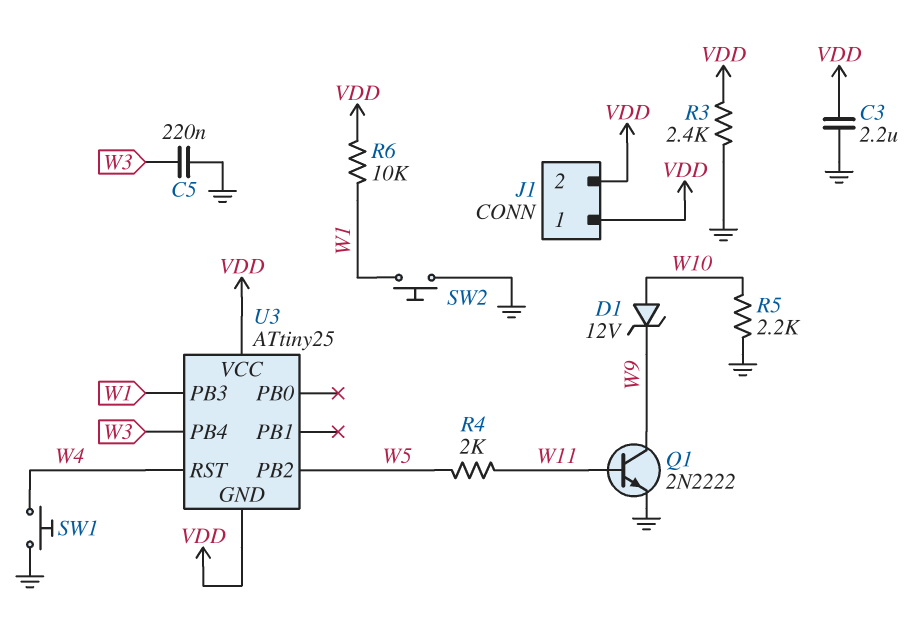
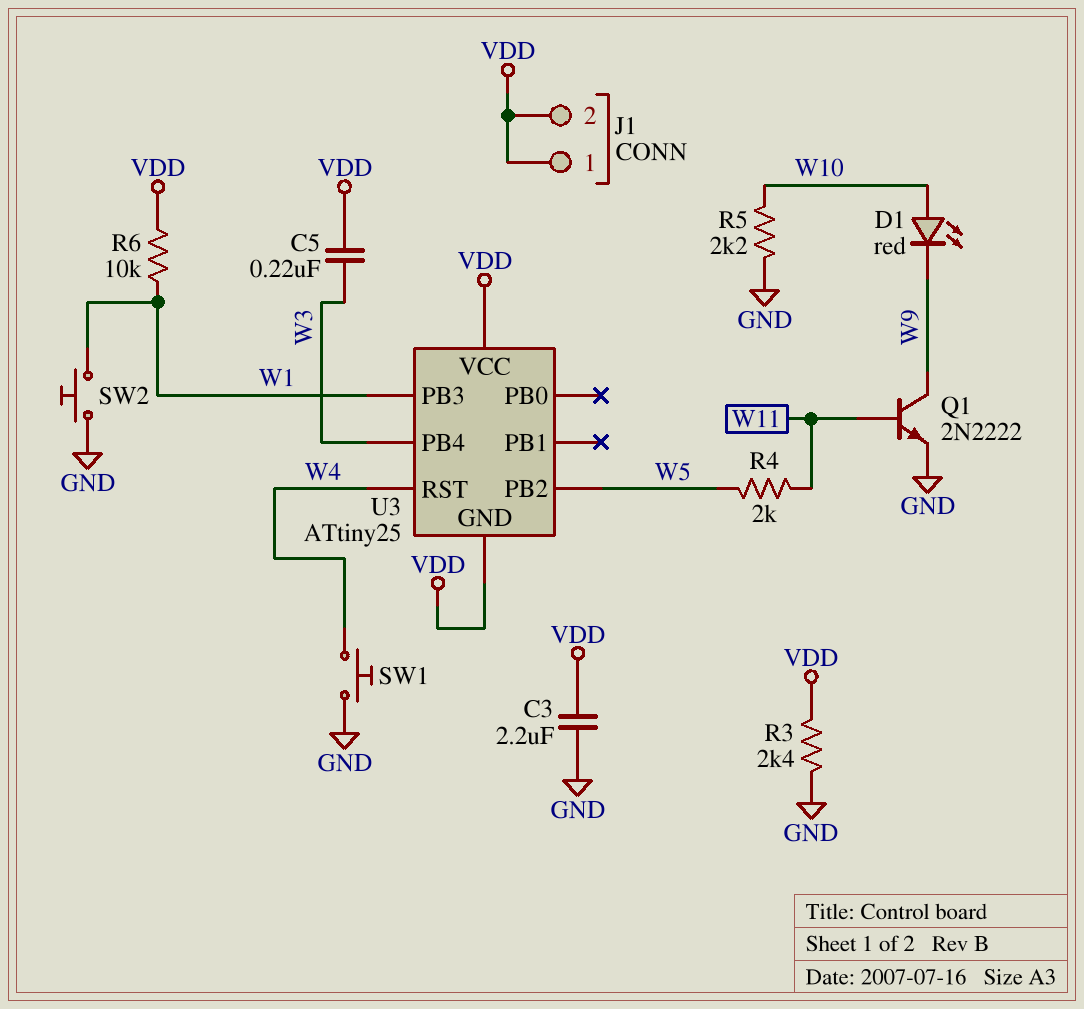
C5: 220nF (GND, W3) -> 220nF (VDD, W3)
D1: zener 12V (A W10, K W9) -> LED red (A W10, K W9)

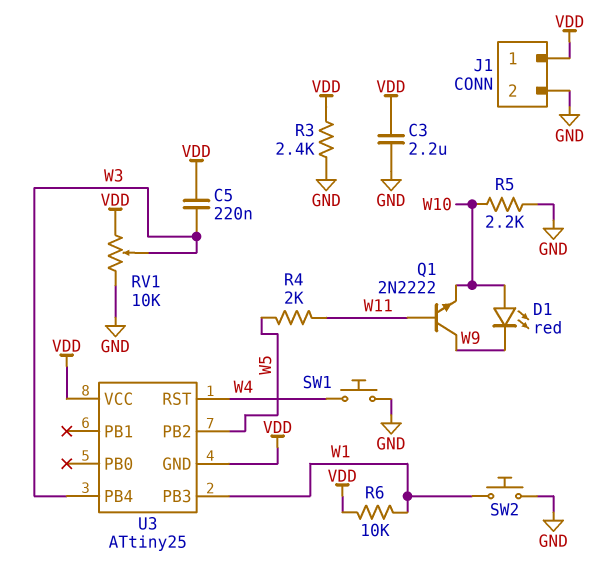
J1 pin 2: VDD -> GND
Q1: NPN 2N2222 (B W11, C W9, E GND) -> NPN 2N2222 (B W11, C W9, E W10)
RV1: none -> 10k (GND, VDD, wiper W3)

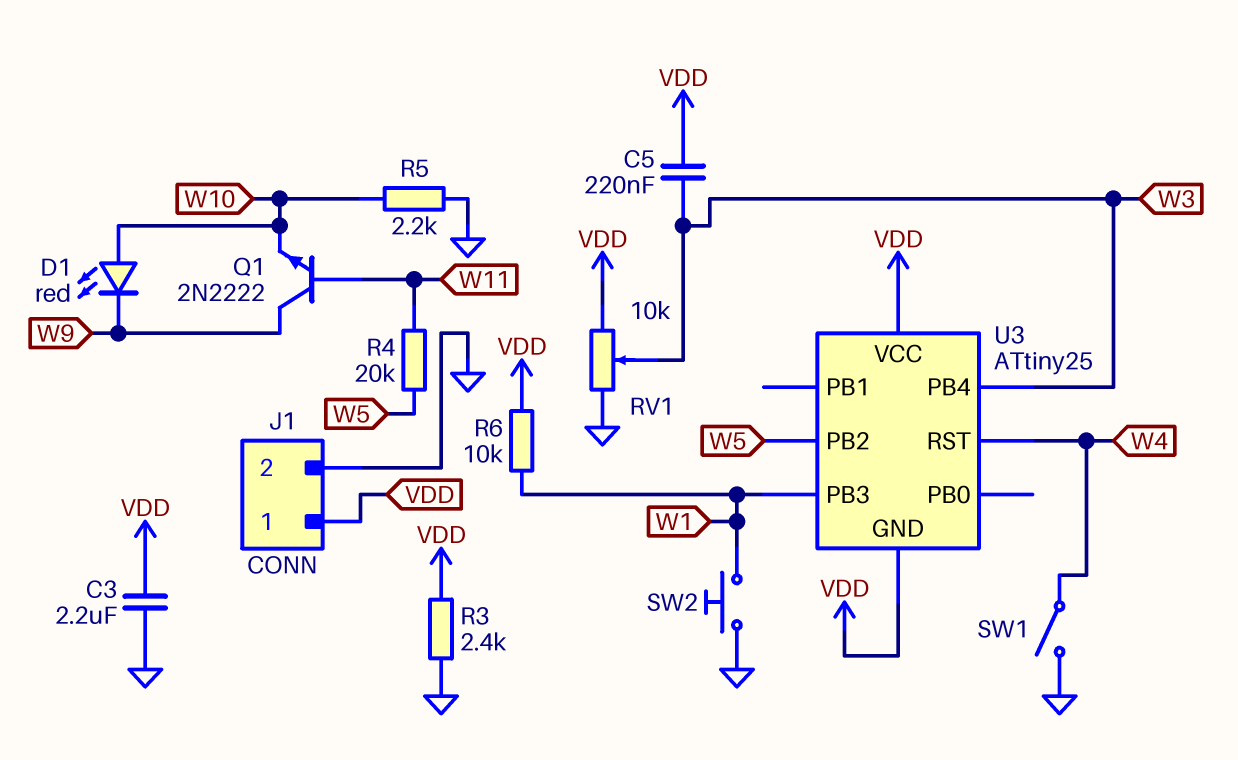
R4: 2k (W5, W11) -> 20k (W5, W11)
SW1: button (GND, W4) -> switch (GND, W4)

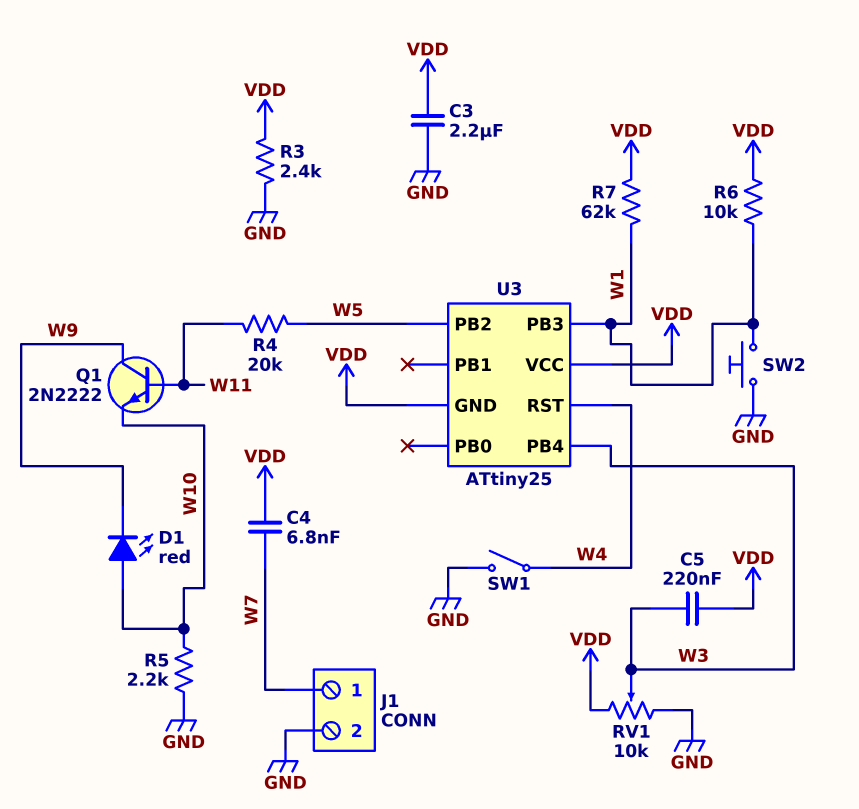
C4: none -> 6.8nF (VDD, W7)
J1 pin 1: VDD -> W7
R7: none -> 62k (VDD, W1)

